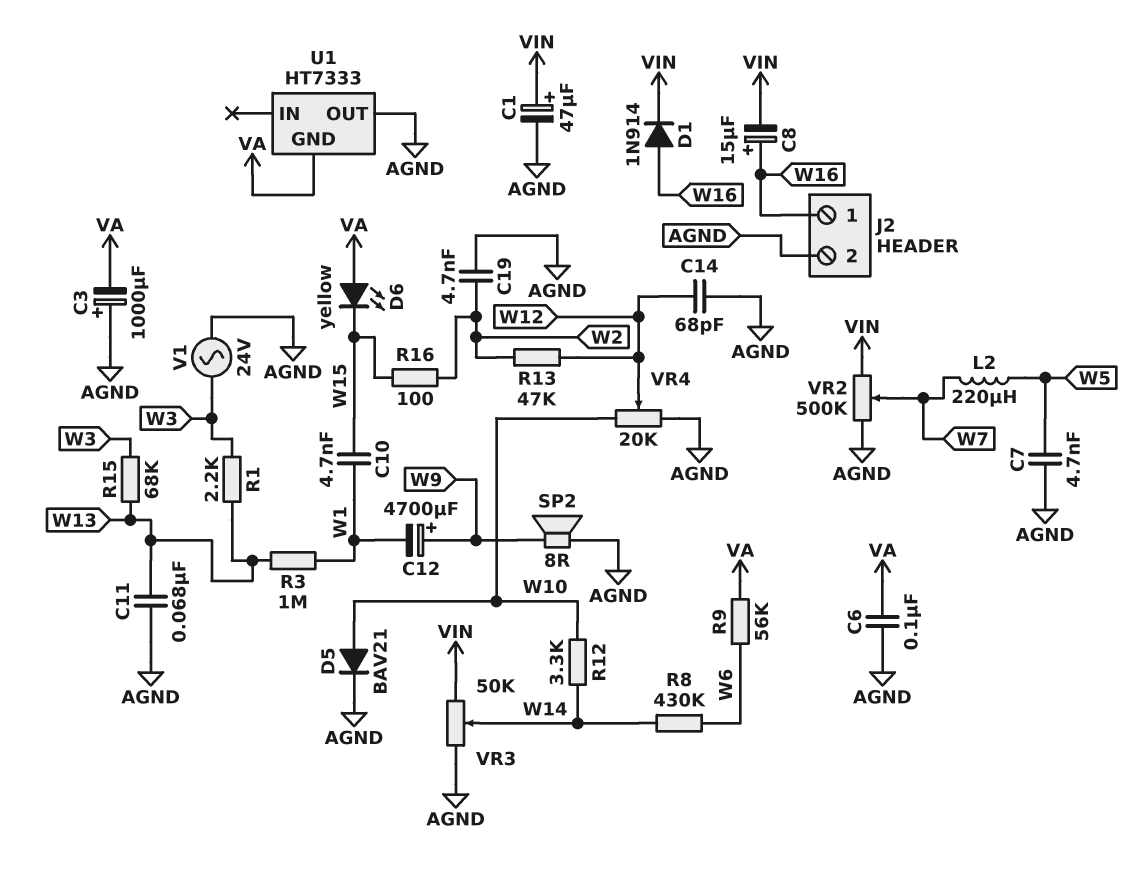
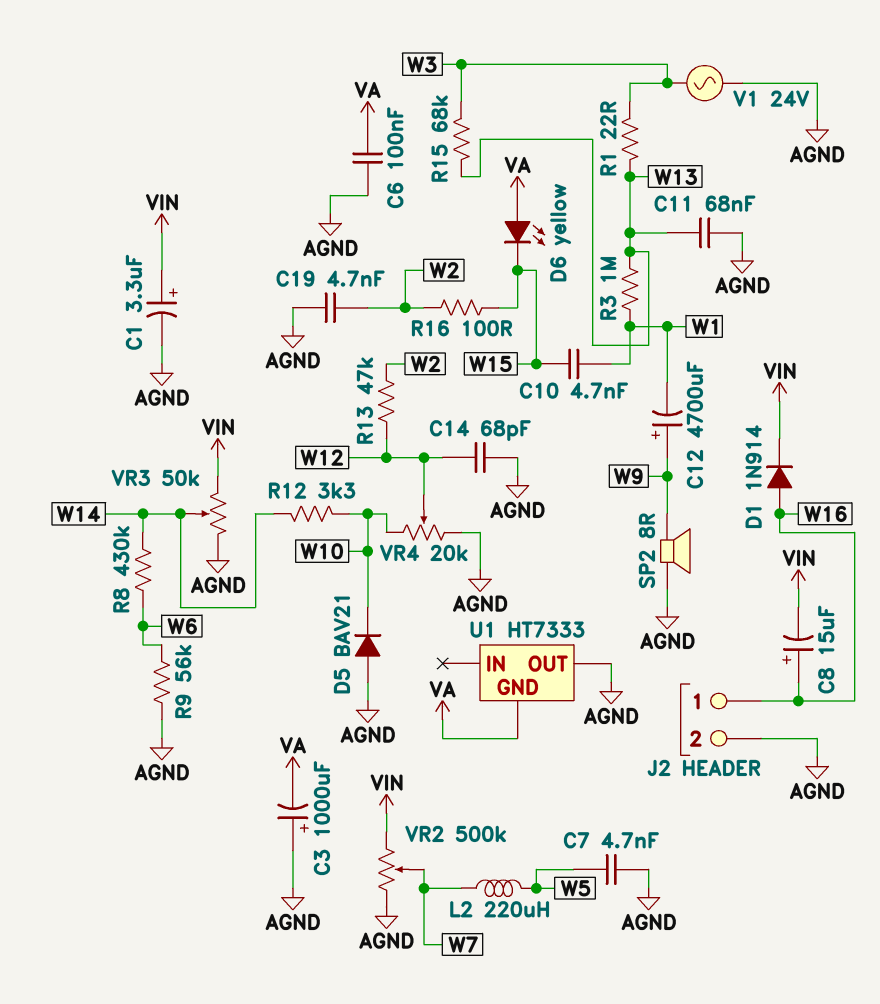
C1: 47uF (plus VIN, minus AGND) -> 3.3uF (plus VIN, minus AGND)
D5: diode BAV21 (A W10, K AGND) -> diode BAV21 (A AGND, K W10)
R1: 2.2k (W3, W13) -> 22 (W3, W13)
R9: 56k (VA, W6) -> 56k (AGND, W6)

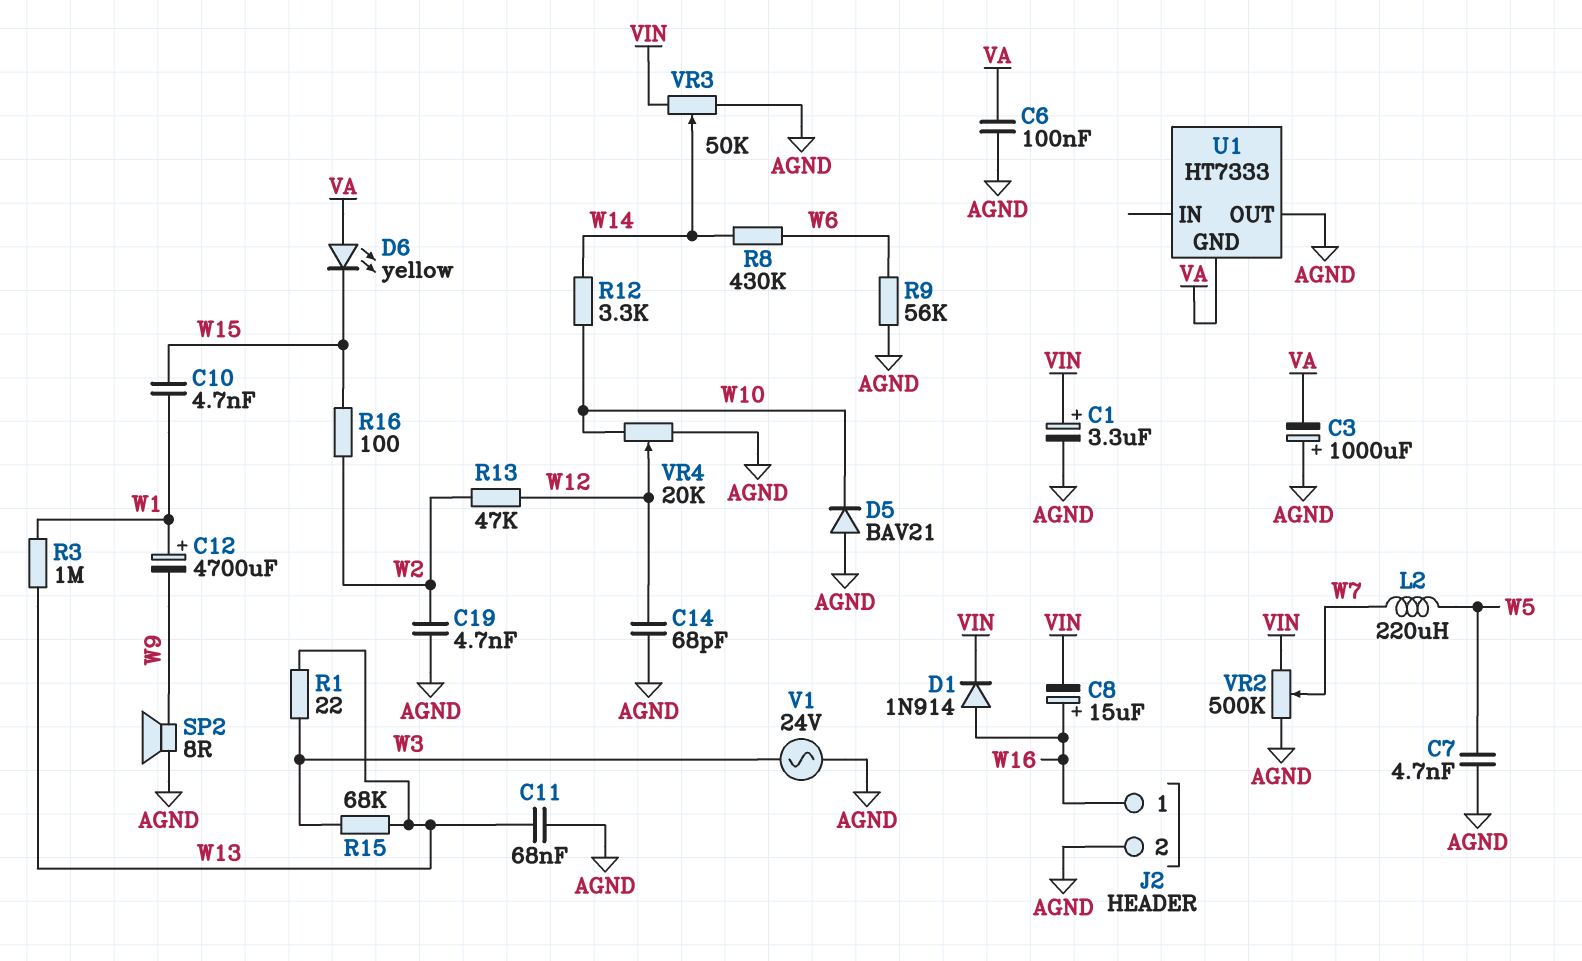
C12: 4700uF (plus W9, minus W1) -> 4700uF (plus W1, minus W9)

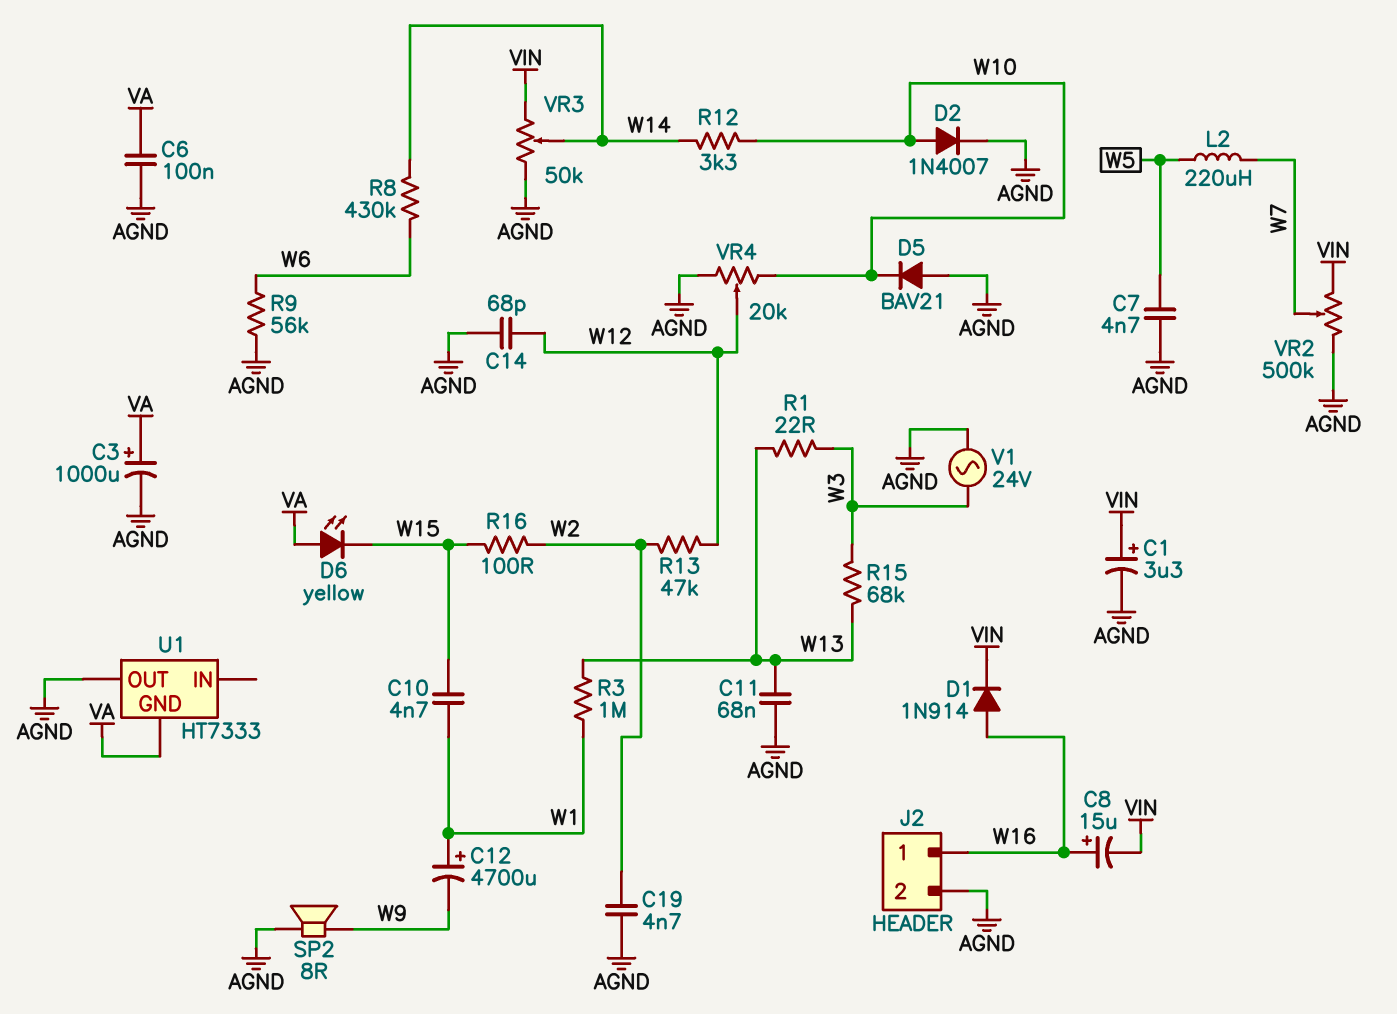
C3: 1000uF (plus AGND, minus VA) -> 1000uF (plus VA, minus AGND)
D2: none -> diode 1N4007 (A W10, K AGND)

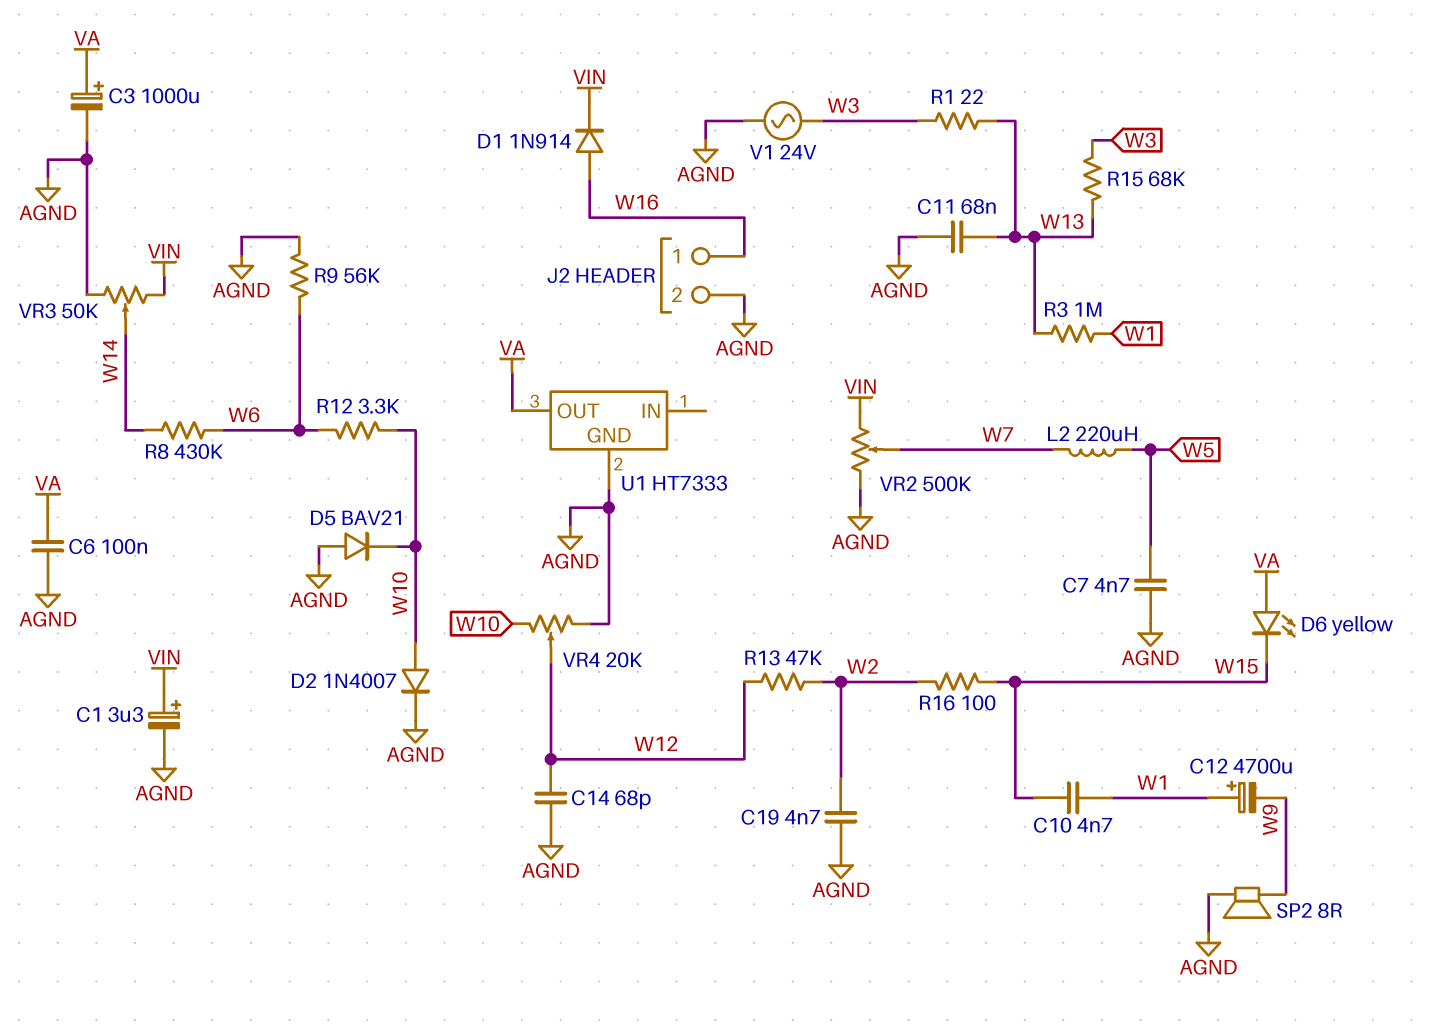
C8: 15uF (plus W16, minus VIN) -> none
R12: 3.3k (W10, W14) -> 3.3k (W6, W10)
U1 pin GND: VA -> AGND
U1 pin OUT: AGND -> VA

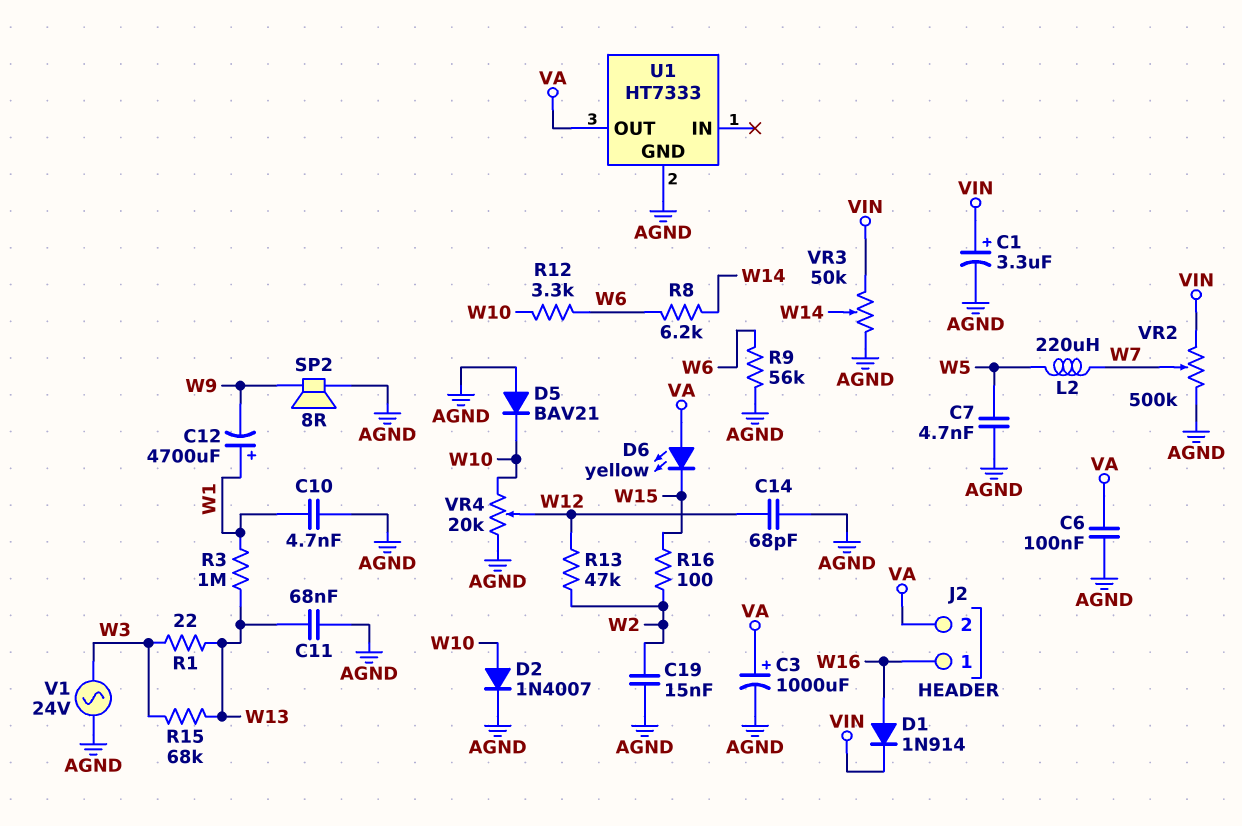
C10: 4.7nF (W1, W15) -> 4.7nF (AGND, W1)
C19: 4.7nF (AGND, W2) -> 15nF (AGND, W2)
J2 pin 2: AGND -> VA
R8: 430k (W6, W14) -> 6.2k (W6, W14)

